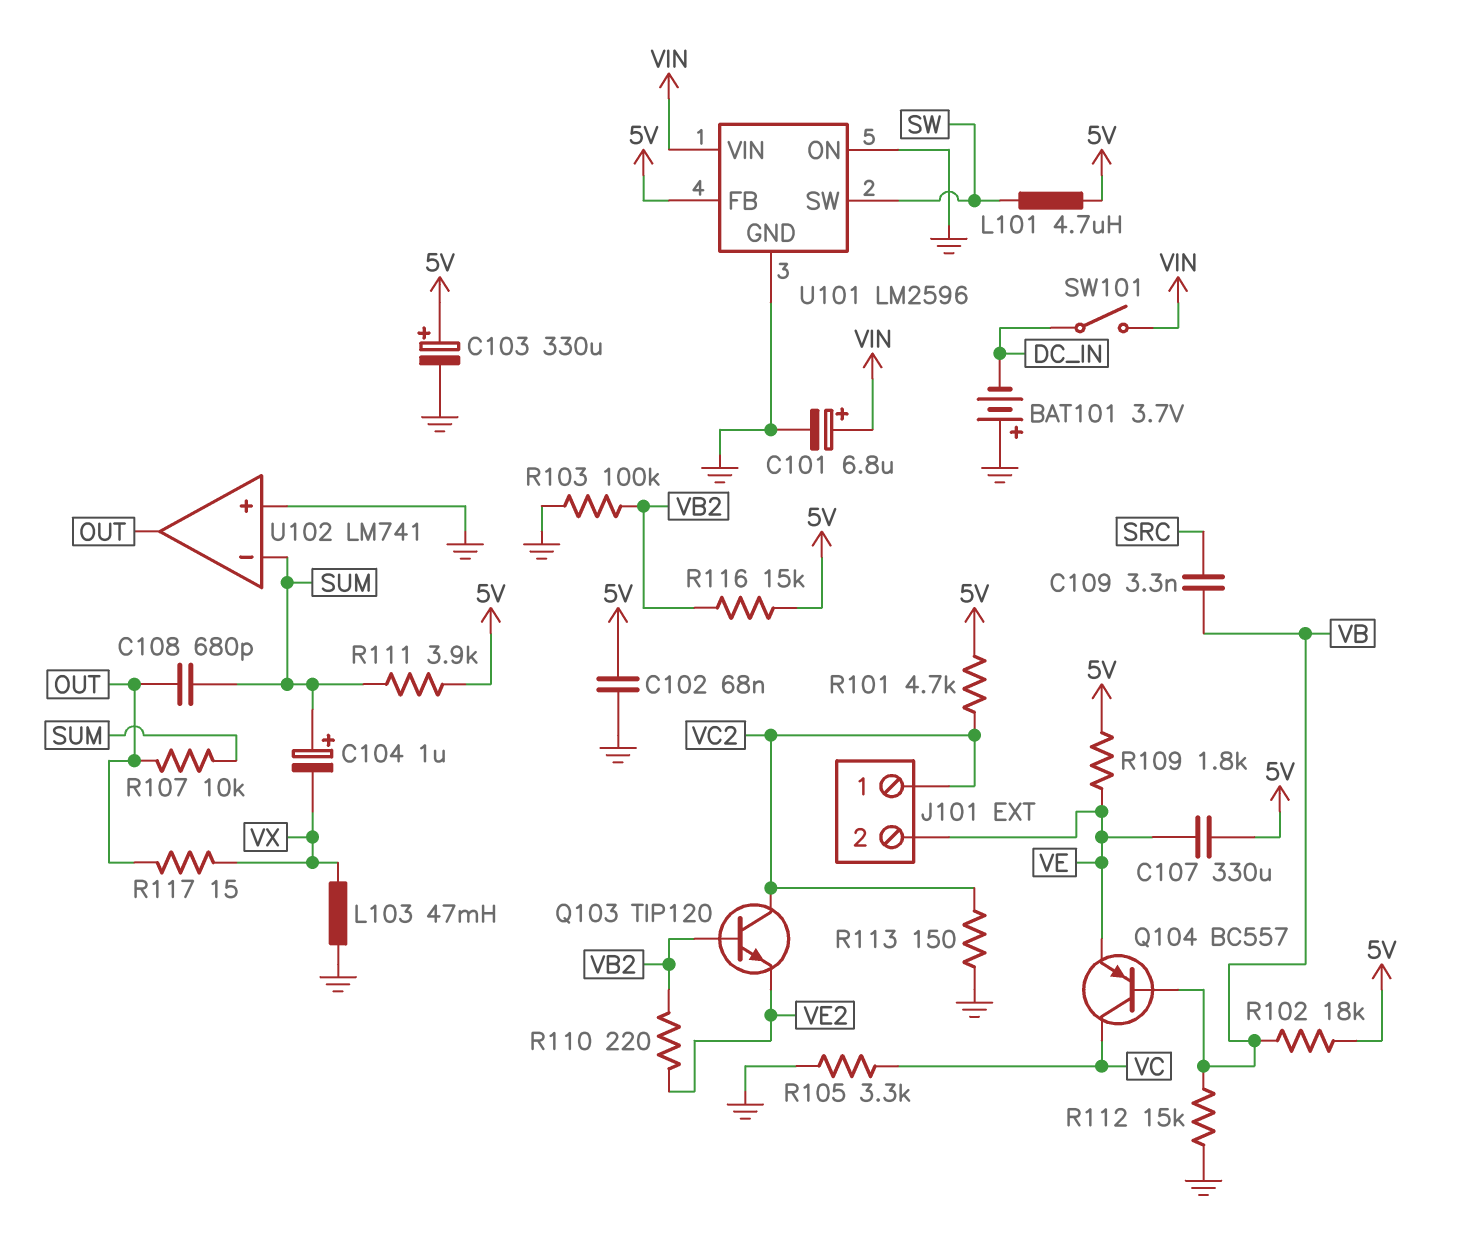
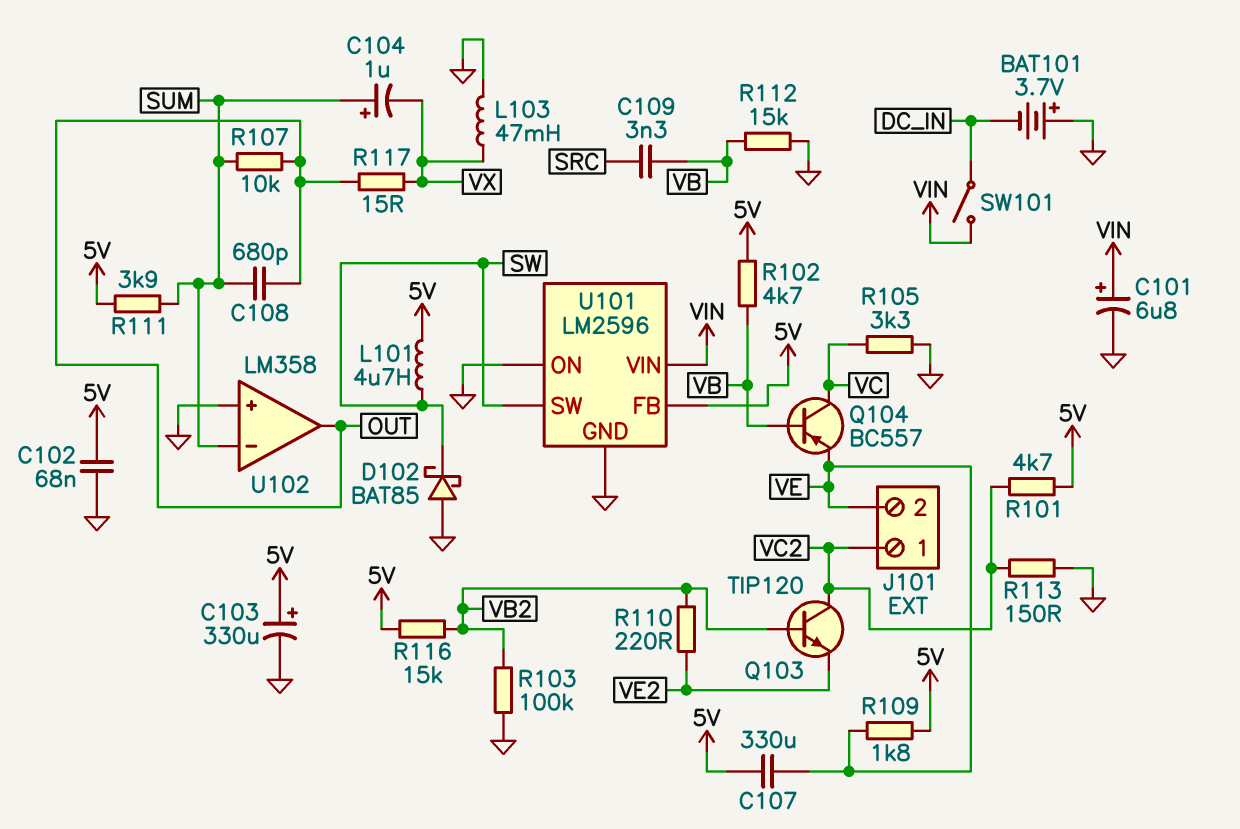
D102: none -> schottky BAT85 (A GND, K SW)
R102: 18k (5V, VB) -> 4.7k (5V, VB)
U102: LM741 -> LM358

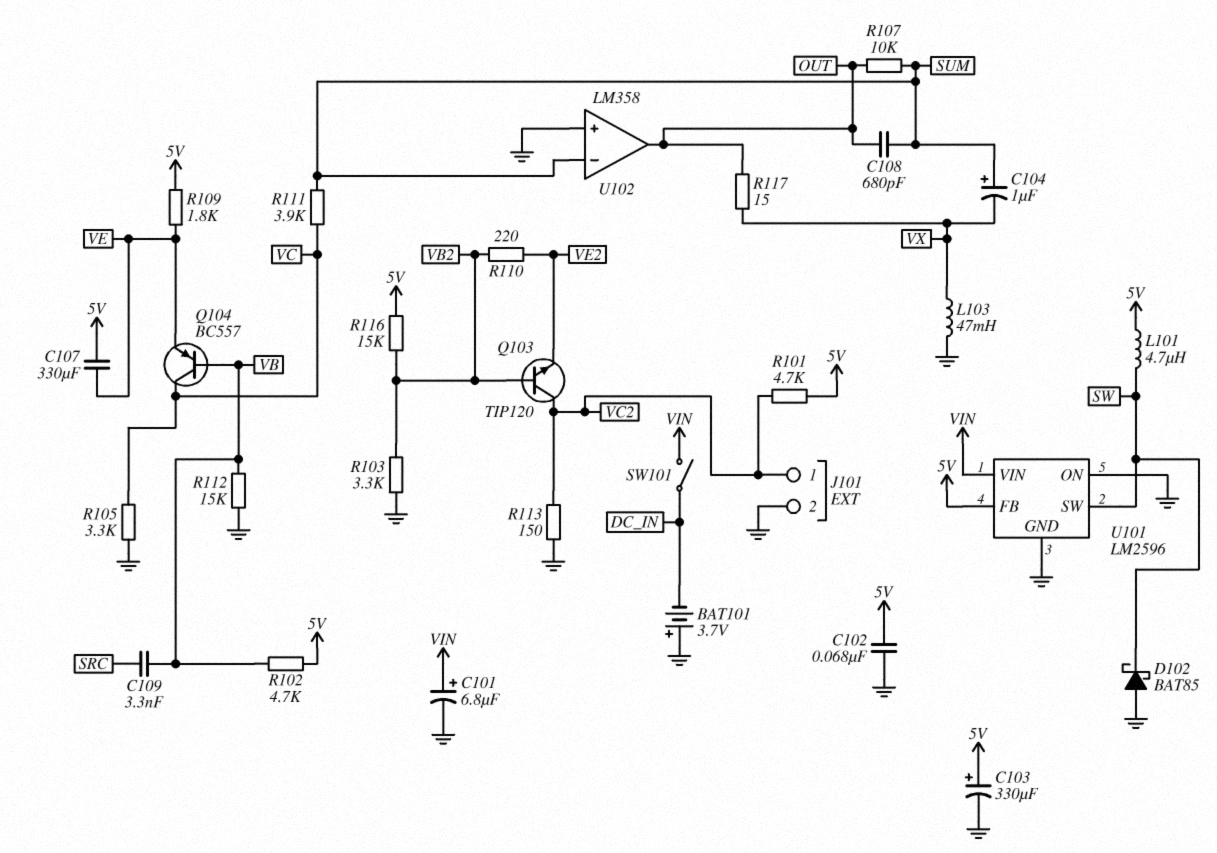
J101 pin 2: VE -> GND
R103: 100k (GND, VB2) -> 3.3k (GND, VB2)
R111: 3.9k (5V, SUM) -> 3.9k (SUM, VC)

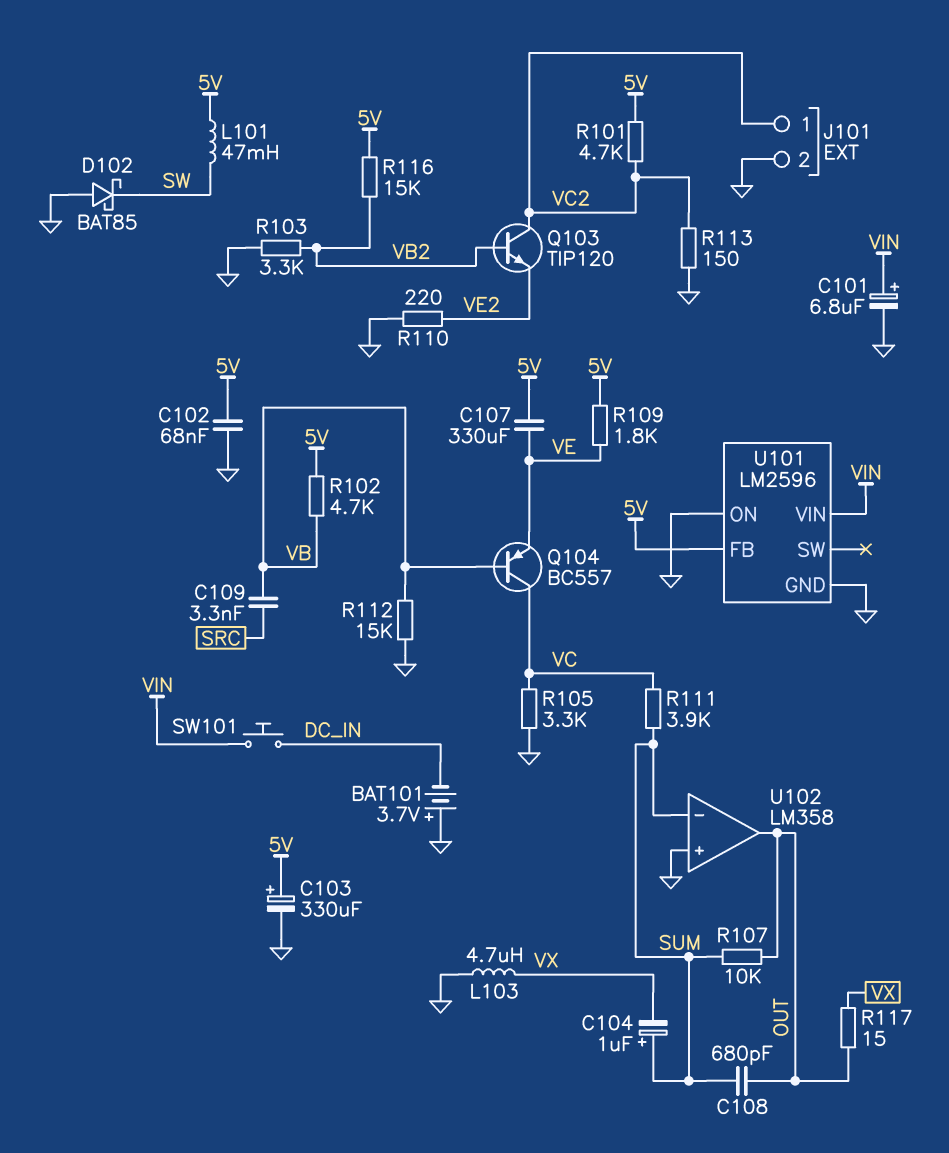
L101: 4.7uH (5V, SW) -> 47mH (5V, SW)
L103: 47mH (GND, VX) -> 4.7uH (GND, VX)
R110: 220 (VB2, VE2) -> 220 (GND, VE2)
SW101: switch (DC_IN, VIN) -> button (DC_IN, VIN)
U101 pin SW: SW -> none

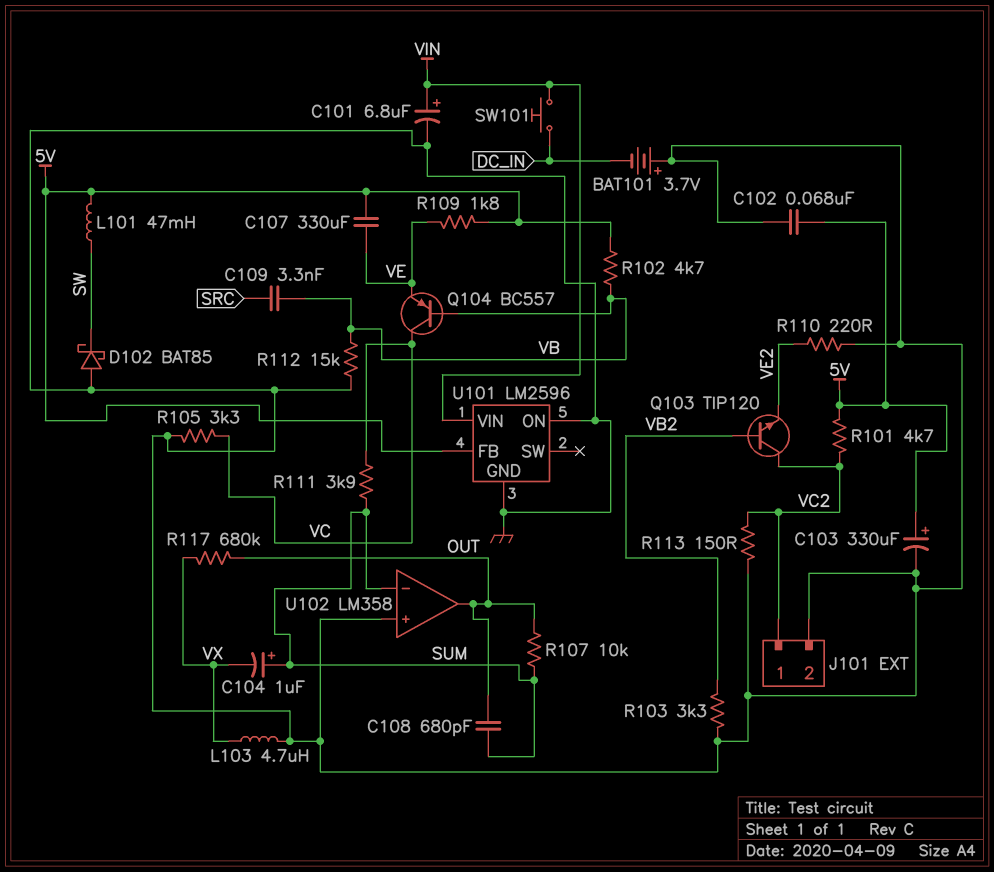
R116: 15k (5V, VB2) -> none
R117: 15 (OUT, VX) -> 680k (OUT, VX)

